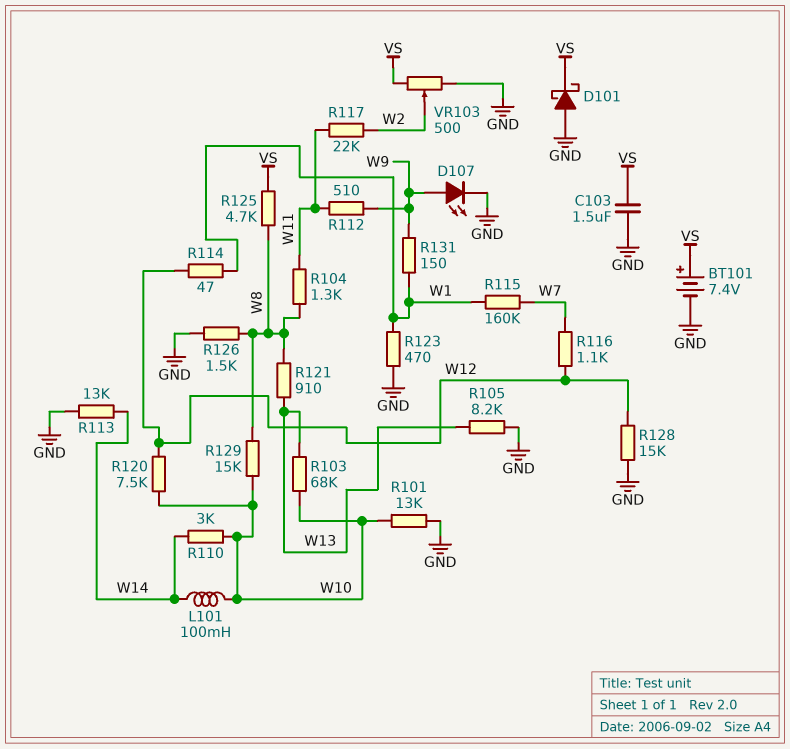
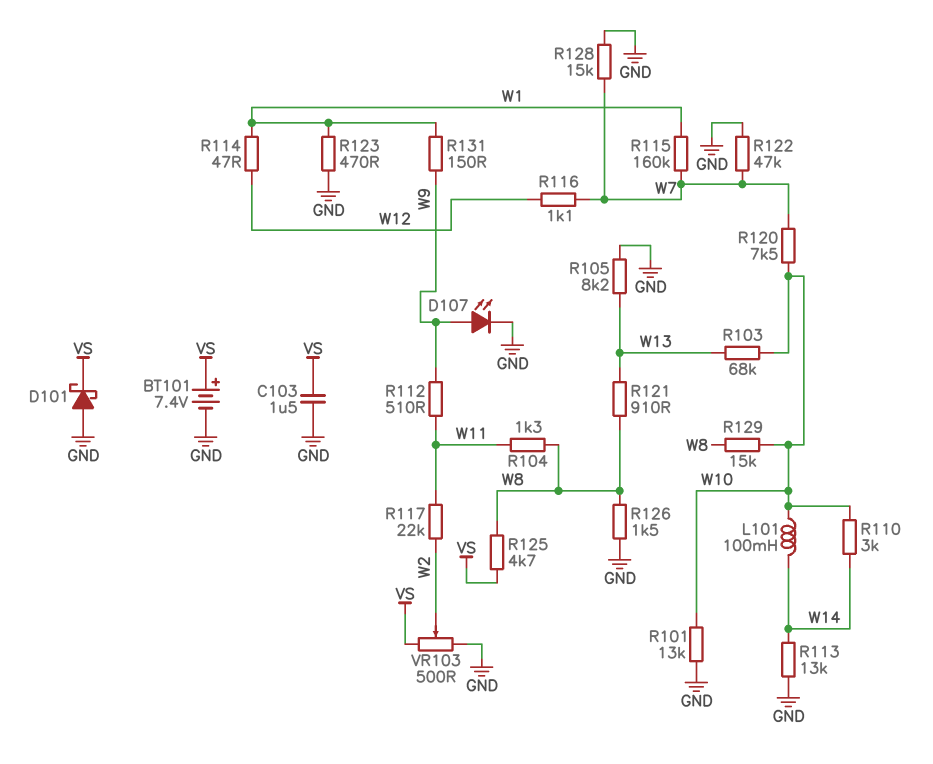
R120: 7.5k (W10, W12) -> 7.5k (W7, W10)
R122: none -> 47k (GND, W7)
R128: 15k (GND, W12) -> 15k (GND, W7)

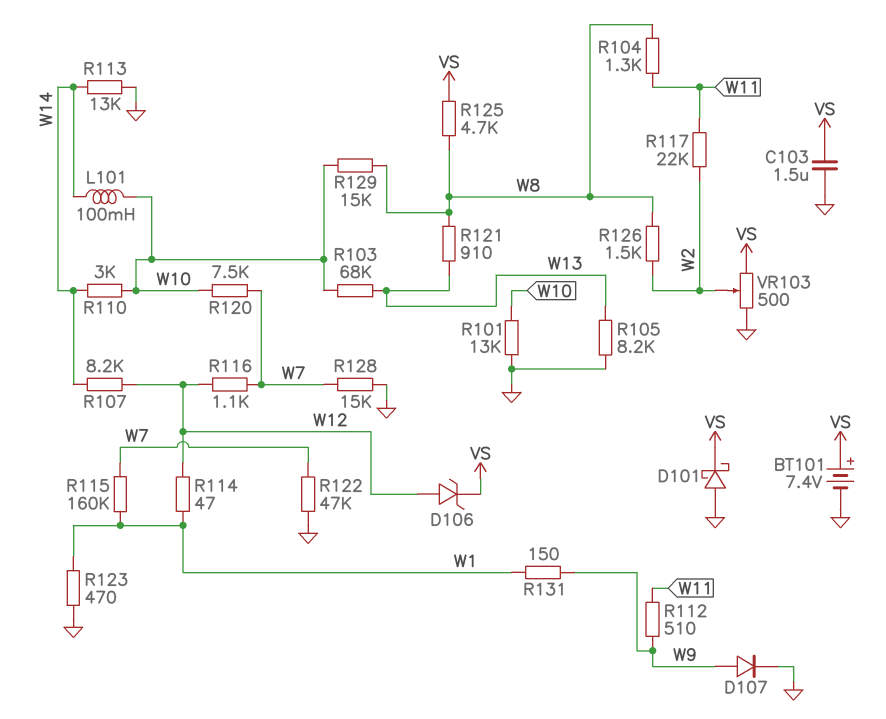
D106: none -> zener (A W12, K VS)
D107: LED (A W9, K GND) -> diode (A W9, K GND)
R107: none -> 8.2k (W12, W14)
R126: 1.5k (GND, W8) -> 1.5k (W2, W8)

